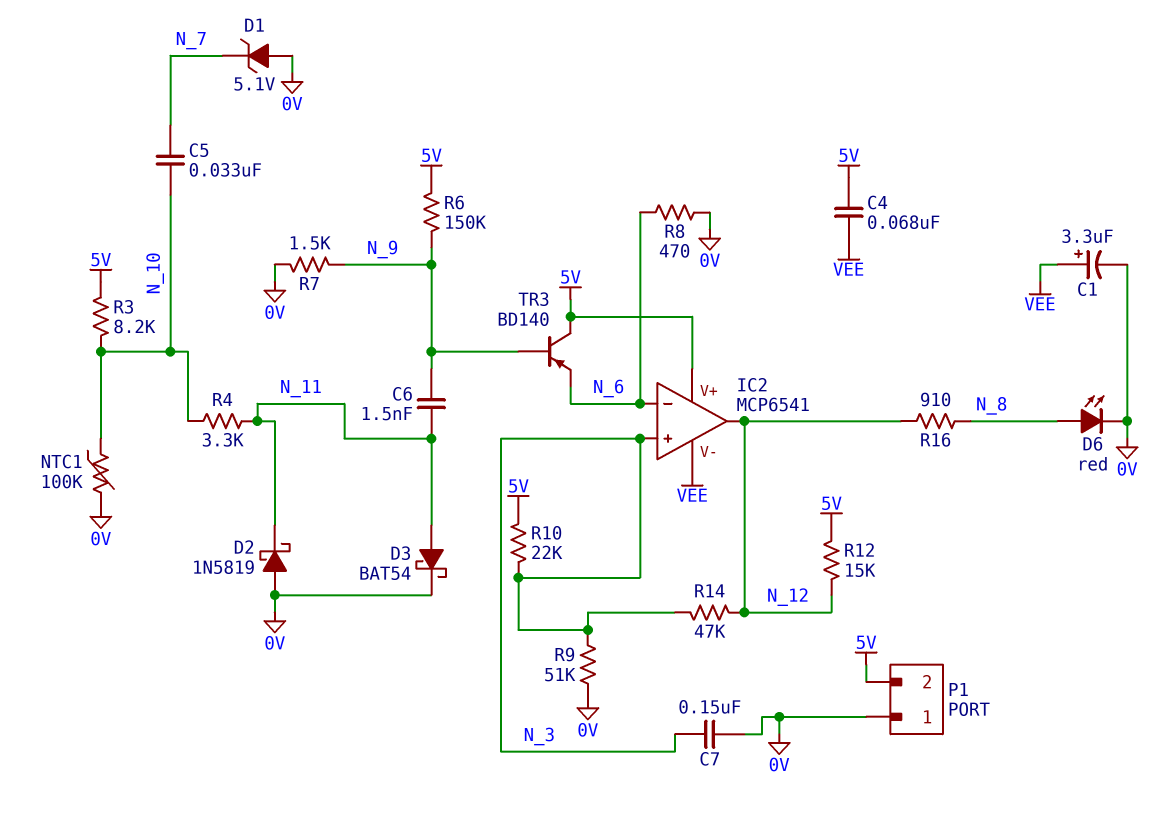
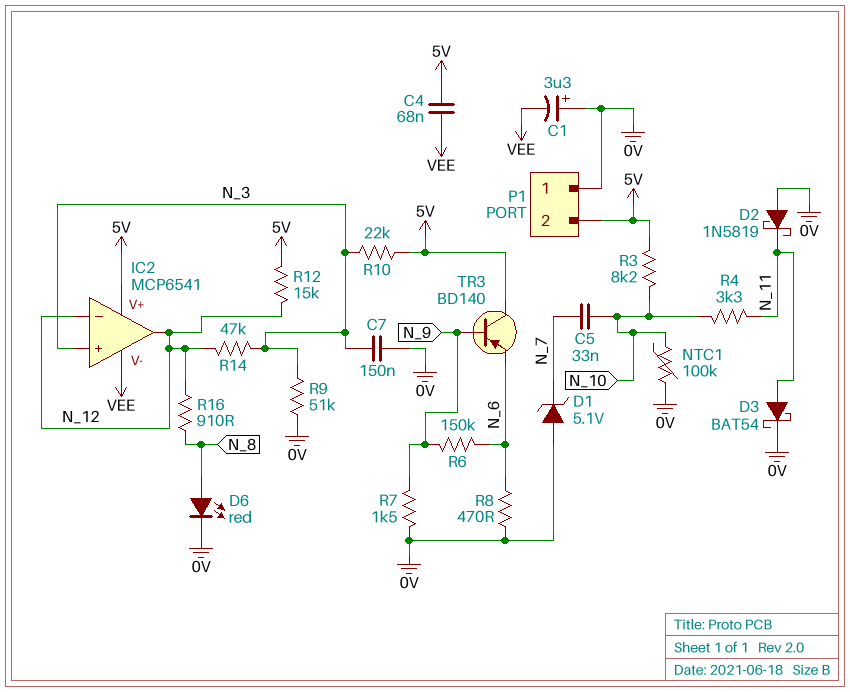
C1: 3.3uF (plus VEE, minus 0V) -> 3.3uF (plus 0V, minus VEE)
C6: 1.5nF (N_9, N_11) -> none
IC2 pin in-: N_6 -> N_12
R6: 150k (5V, N_9) -> 150k (N_6, N_9)

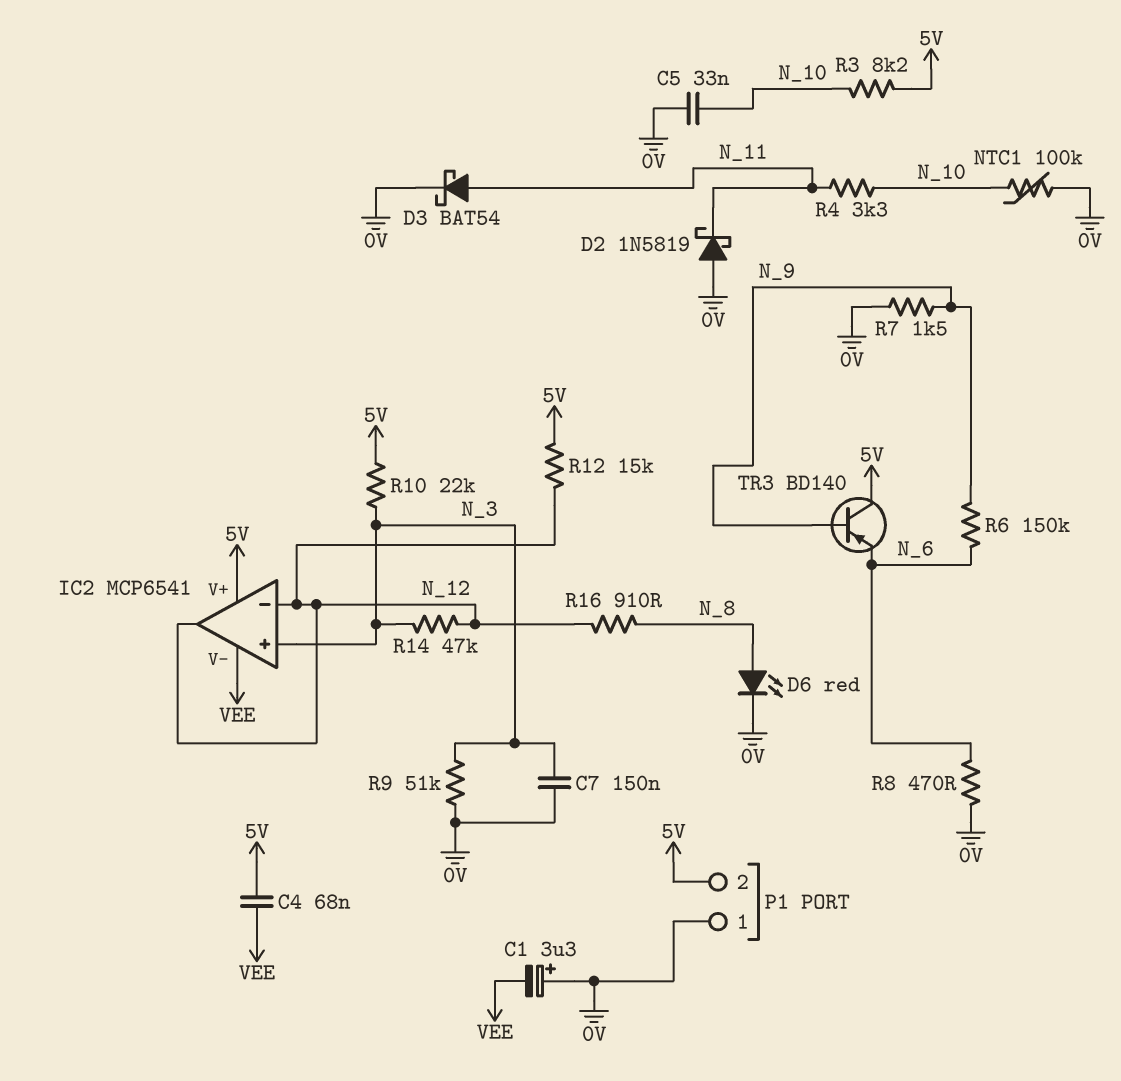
C5: 33nF (N_7, N_10) -> 33nF (0V, N_10)
D1: zener 5.1V (A 0V, K N_7) -> none

